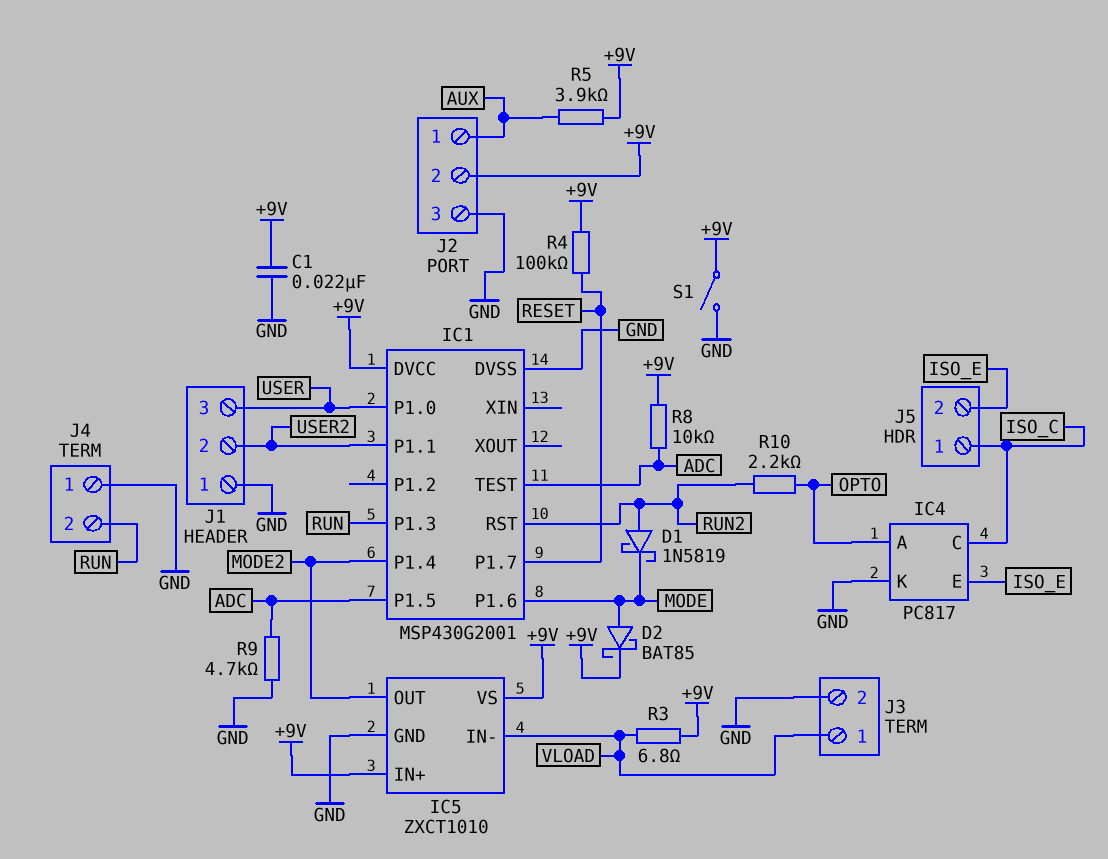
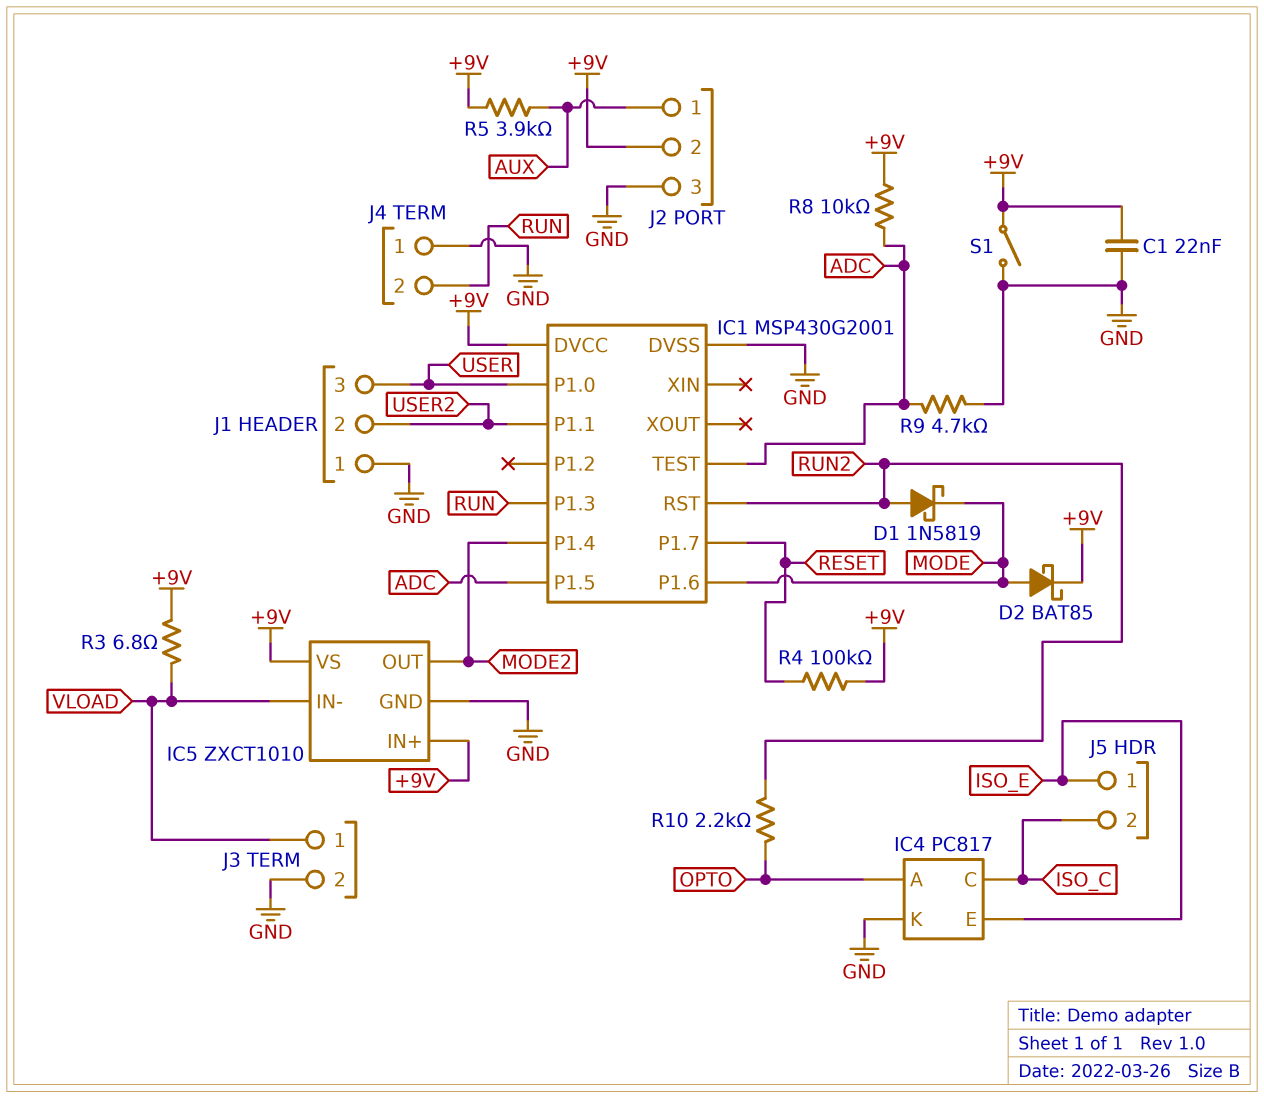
J5 pin 1: ISO_C -> ISO_E
J5 pin 2: ISO_E -> ISO_C

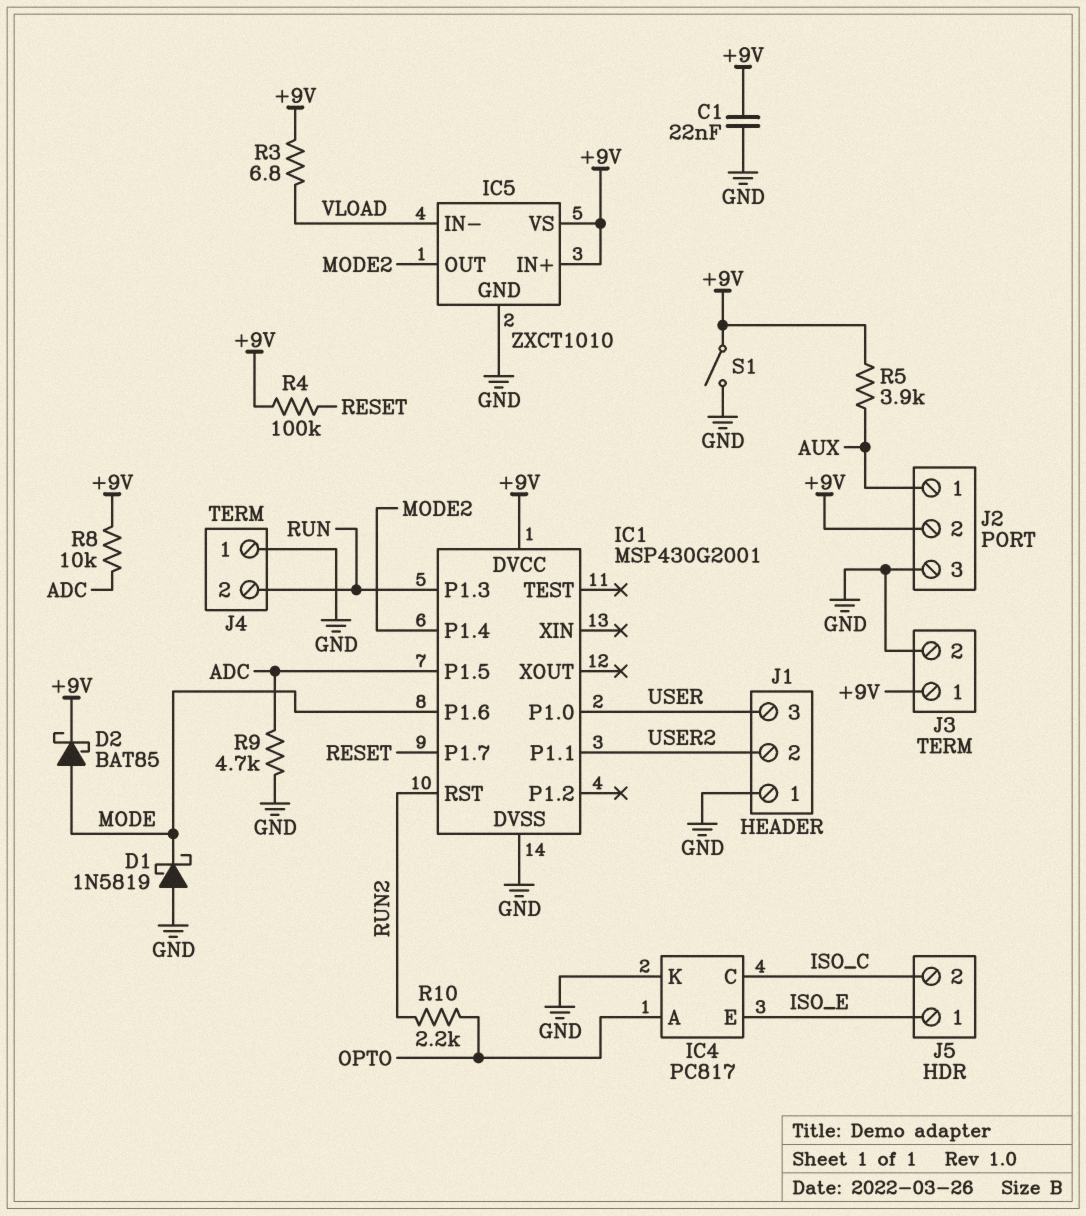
D1: schottky 1N5819 (A RUN2, K MODE) -> schottky 1N5819 (A GND, K MODE)
IC1 pin TEST: ADC -> none
J3 pin 1: VLOAD -> +9V

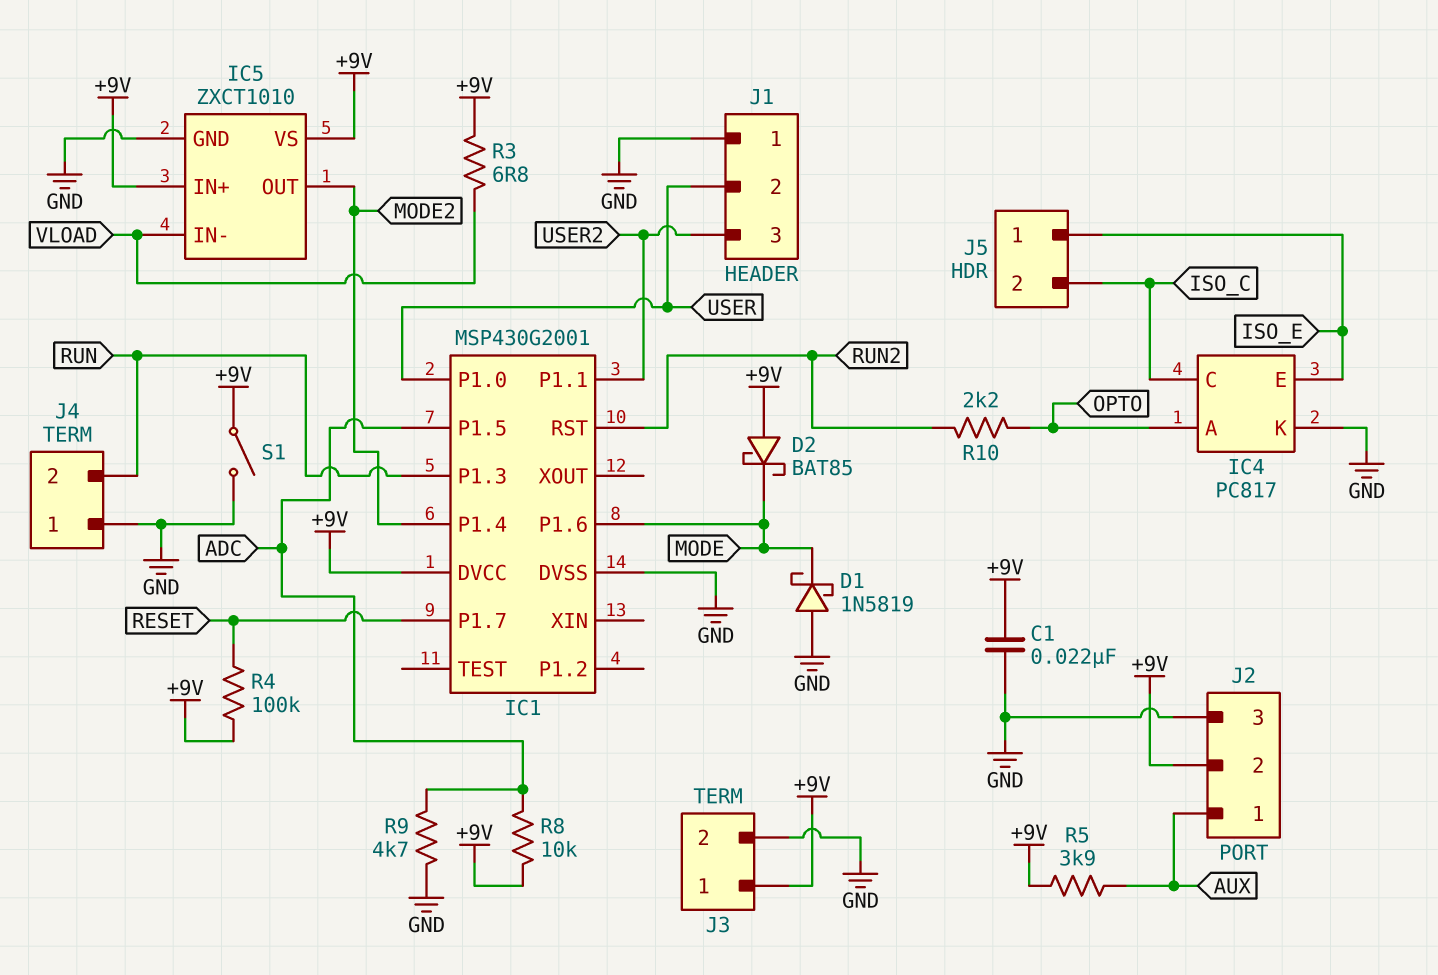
D2: schottky BAT85 (A MODE, K +9V) -> schottky BAT85 (A +9V, K MODE)
J1 pin 2: USER2 -> USER
J1 pin 3: USER -> USER2

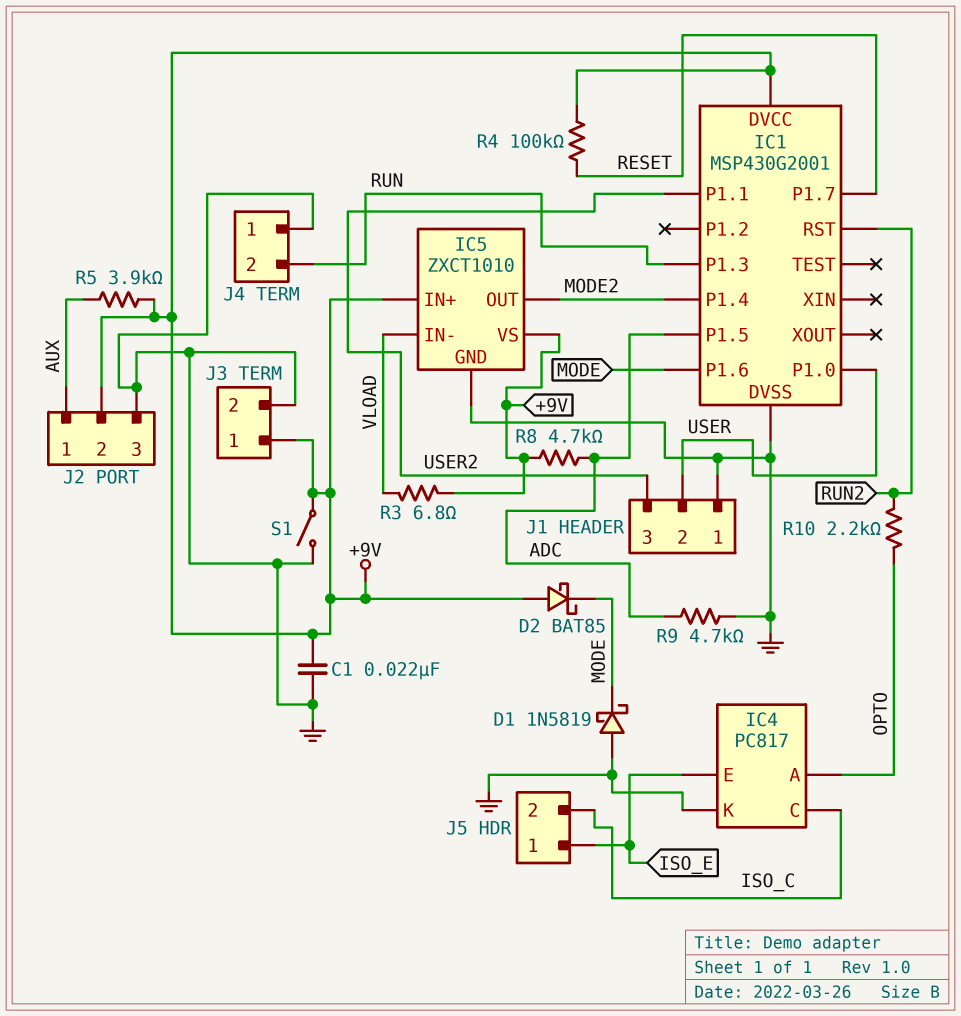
R8: 10k (+9V, ADC) -> 4.7k (+9V, ADC)

